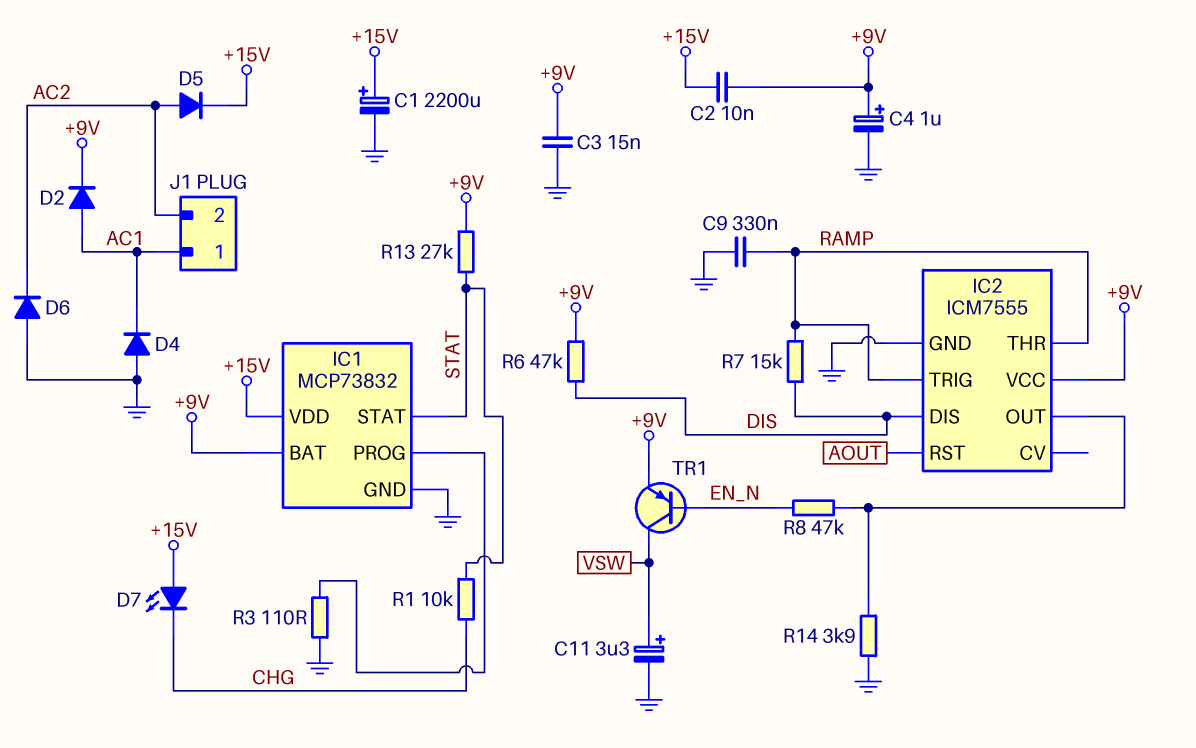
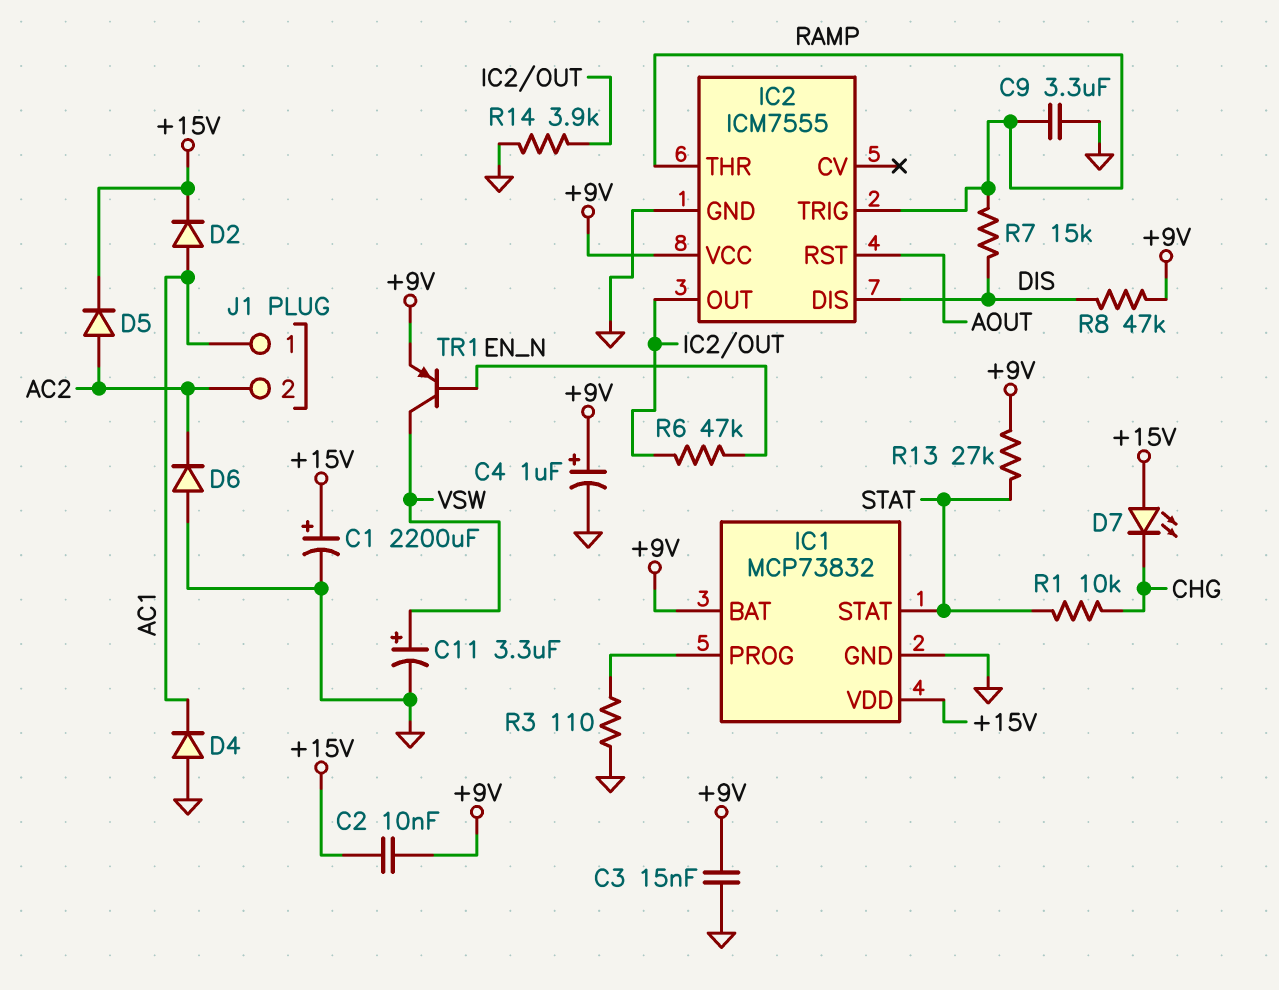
C9: 330nF (GND, RAMP) -> 3.3uF (GND, RAMP)
D2: diode (A AC1, K +9V) -> diode (A AC1, K +15V)
R6: 47k (+9V, DIS) -> 47k (EN_N, IC2/OUT)
R8: 47k (EN_N, IC2/OUT) -> 47k (+9V, DIS)

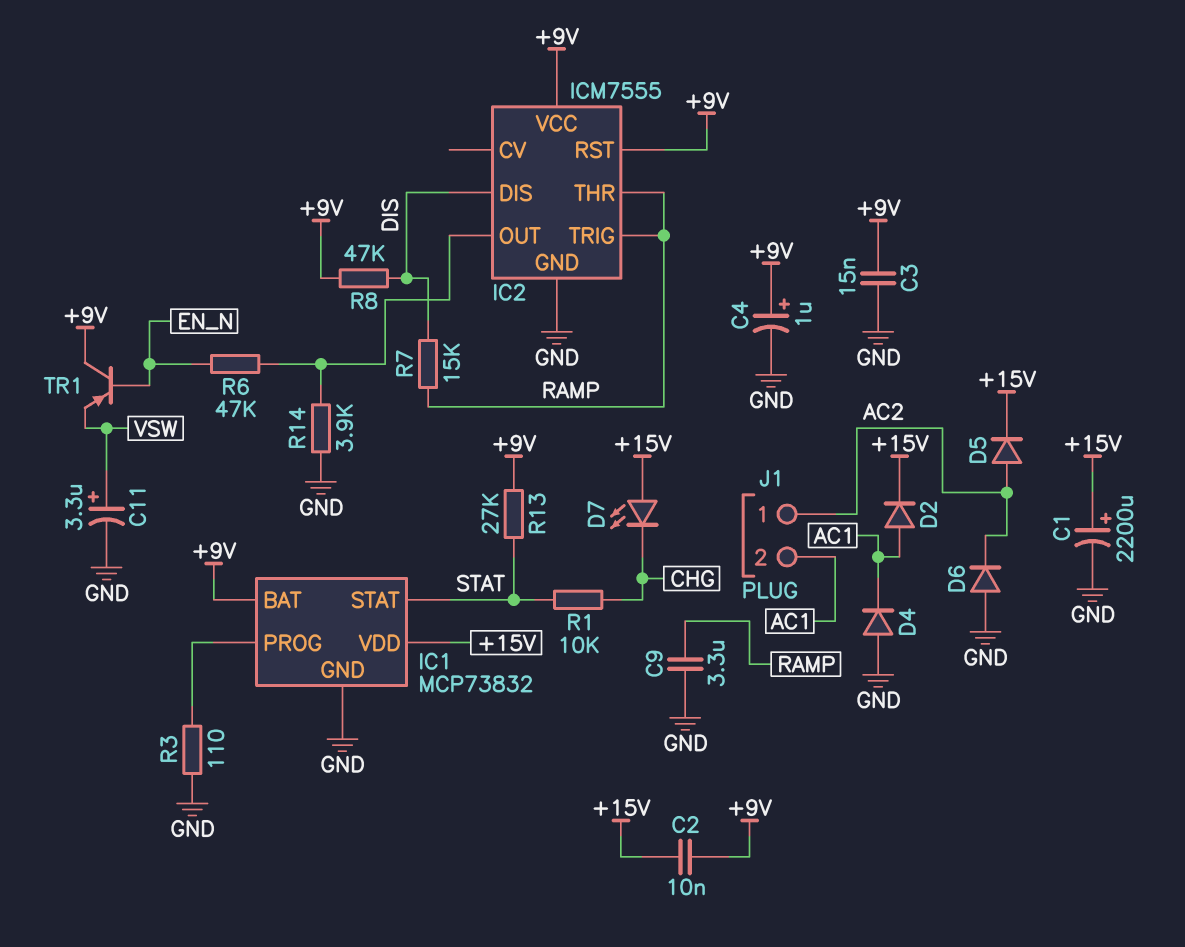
IC2 pin RST: AOUT -> +9V
J1 pin 1: AC1 -> AC2
J1 pin 2: AC2 -> AC1
TR1: PNP (B EN_N, C VSW, E +9V) -> PNP (B EN_N, C +9V, E VSW)

